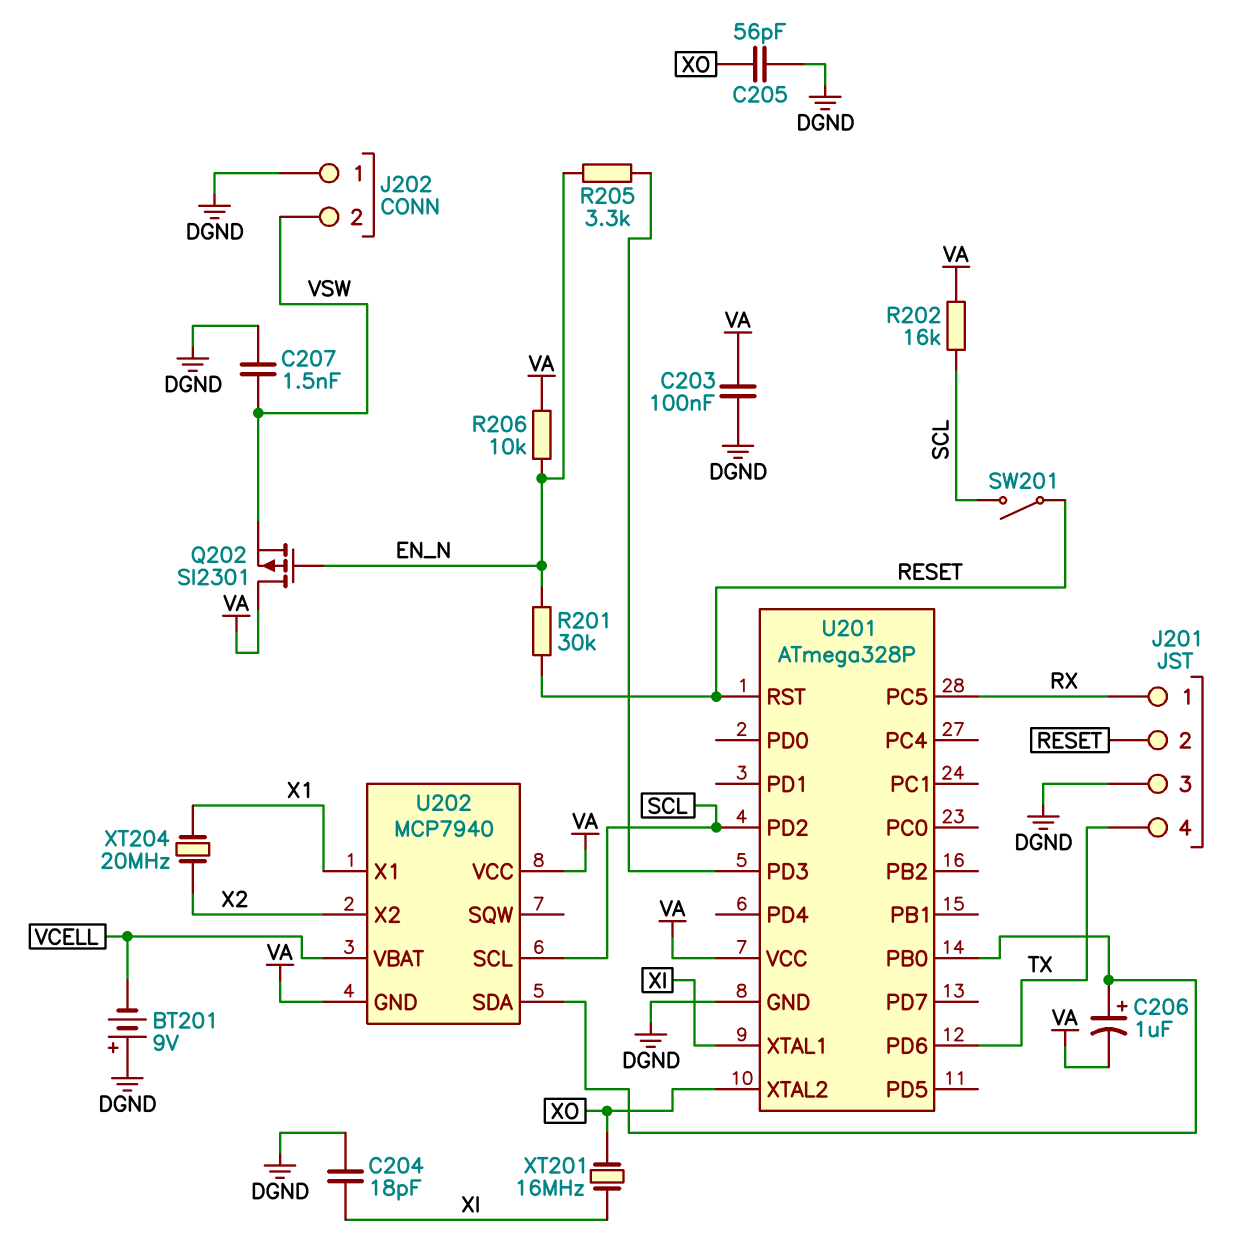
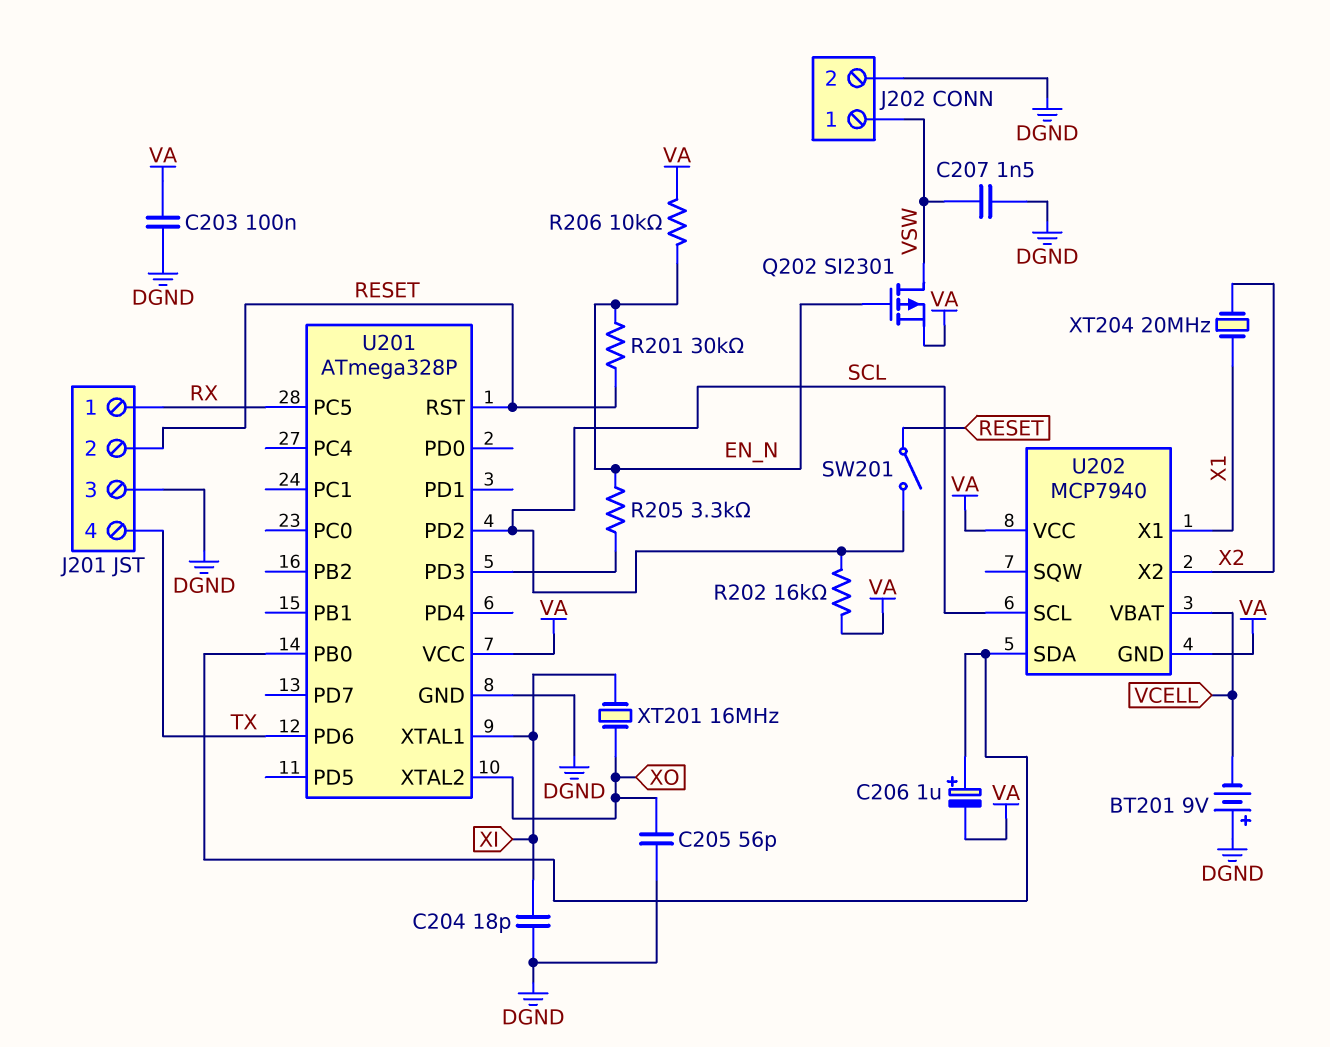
J202 pin 1: DGND -> VSW
J202 pin 2: VSW -> DGND
Q202: PMOS SI2301 (G EN_N, D VA, S VSW) -> PMOS SI2301 (G EN_N, D VSW, S VA)

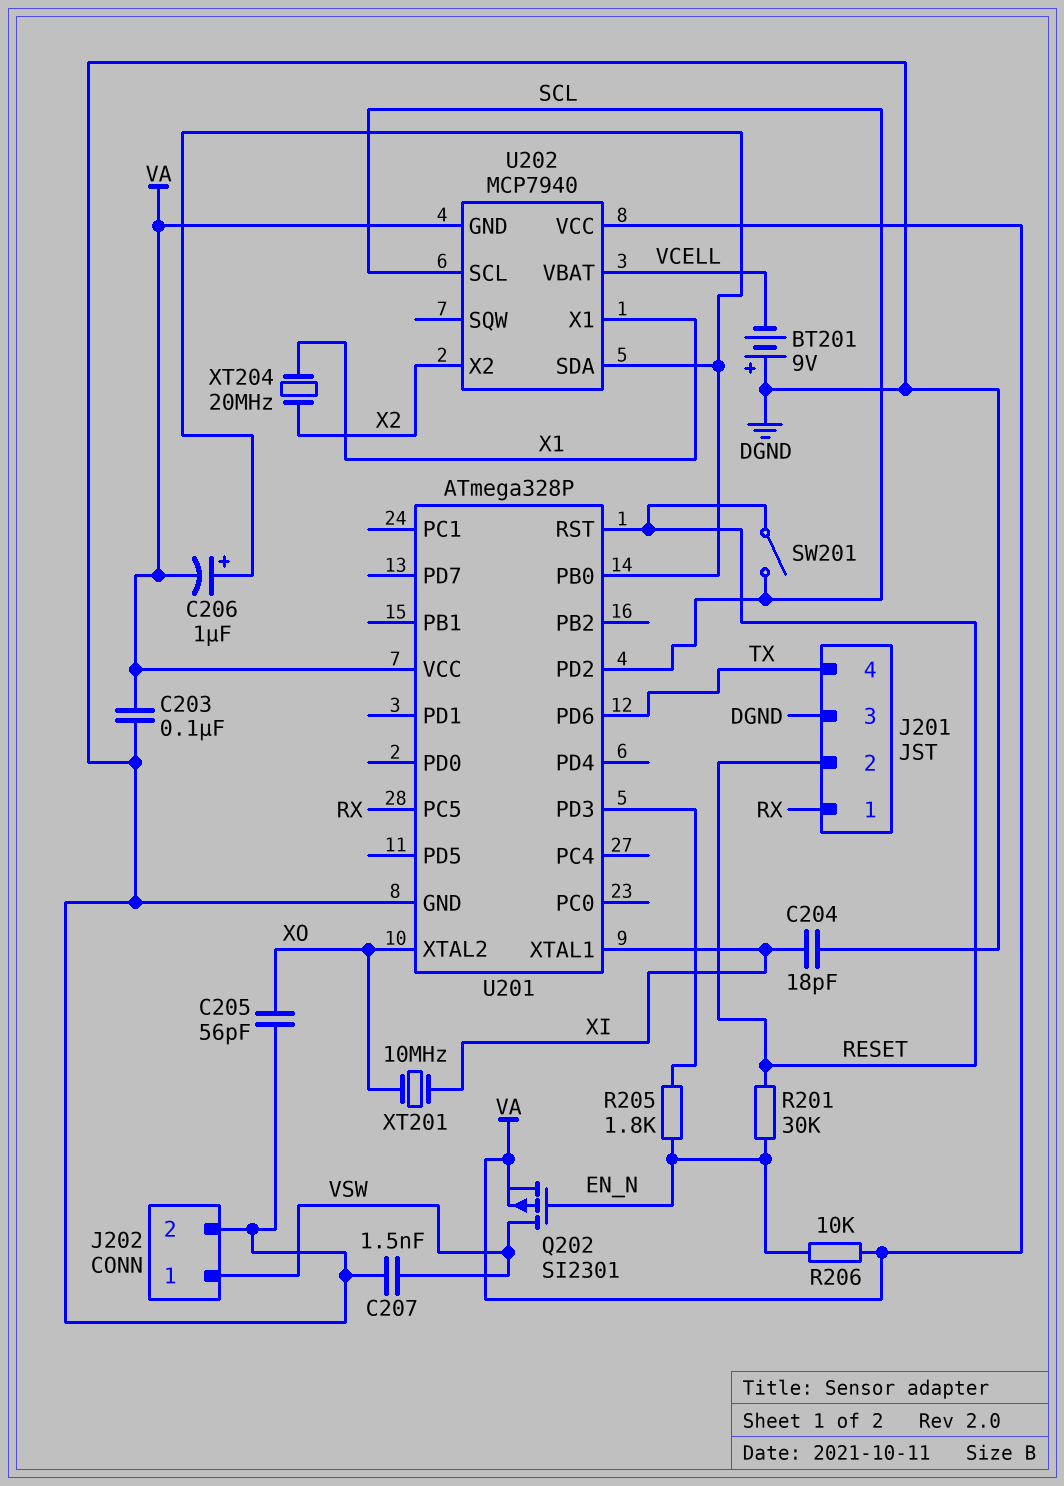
R202: 16k (SCL, VA) -> none
R205: 3.3k (EN_N, U201/PD3) -> 1.8k (EN_N, U201/PD3)
XT201: 16MHz (XI, XO) -> 10MHz (XI, XO)

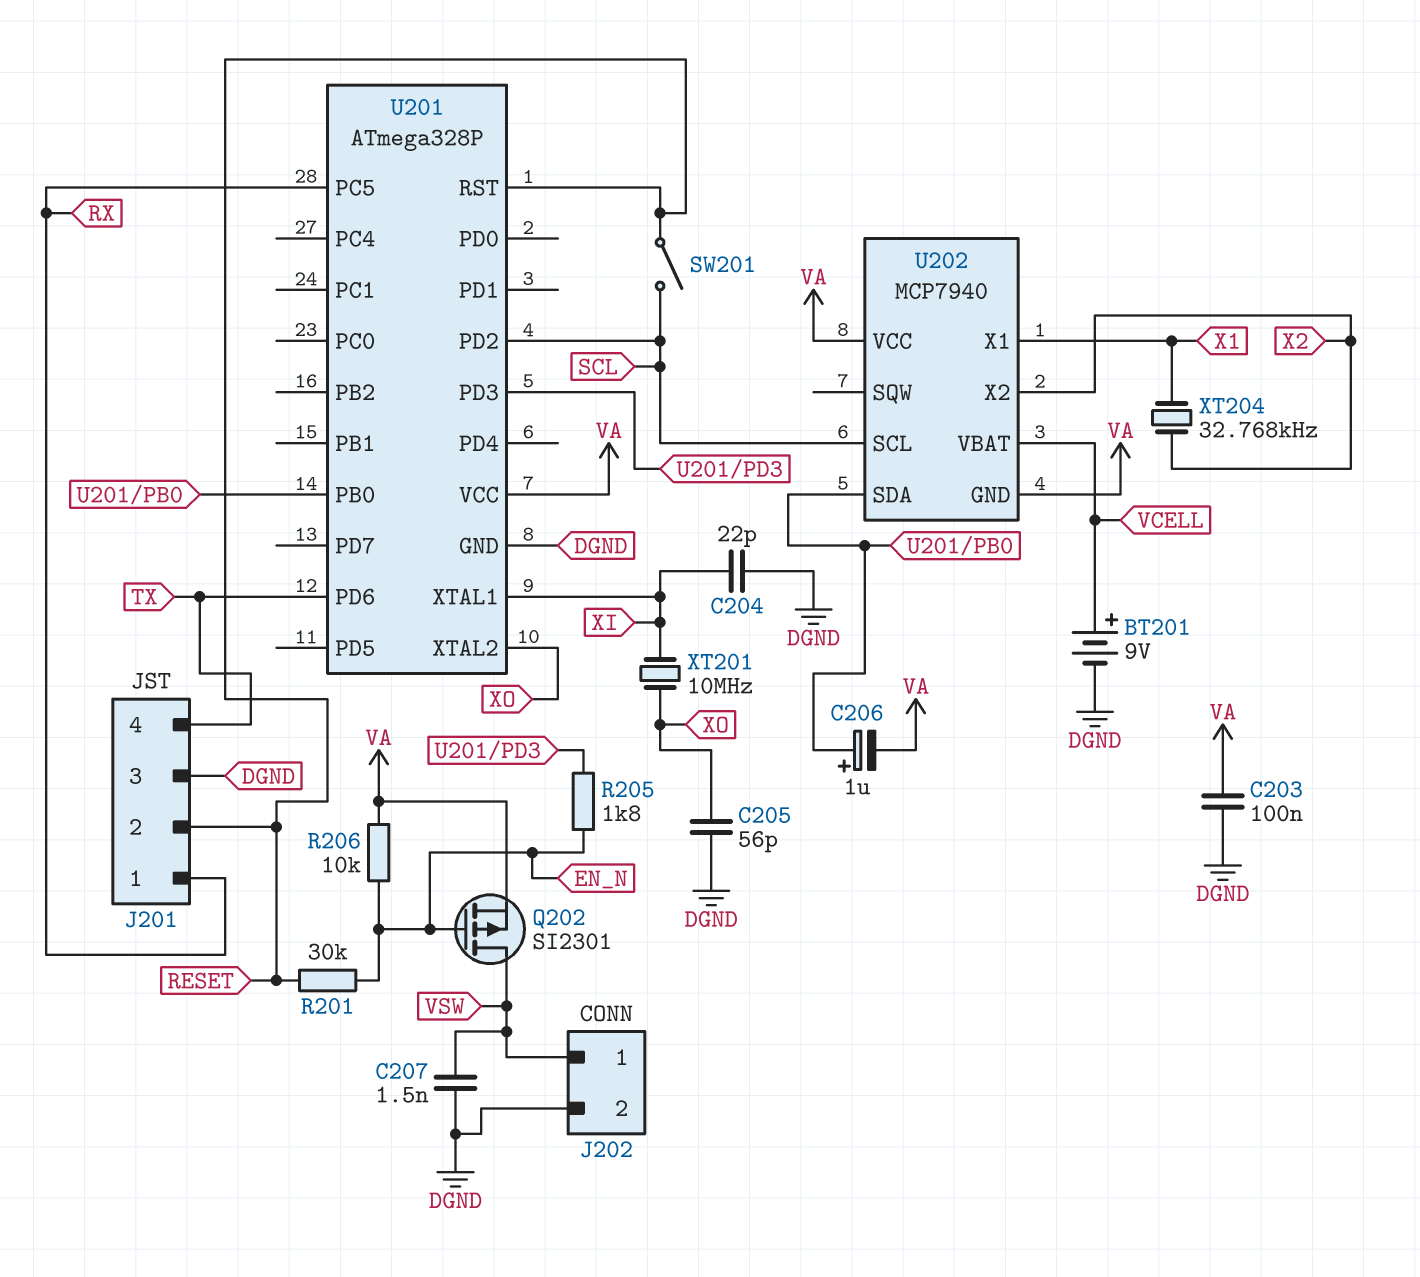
BT201: 9V (plus DGND, minus VCELL) -> 9V (plus VCELL, minus DGND)
C204: 18pF (DGND, XI) -> 22pF (DGND, XI)
XT204: 20MHz (X1, X2) -> 32.768kHz (X1, X2)

